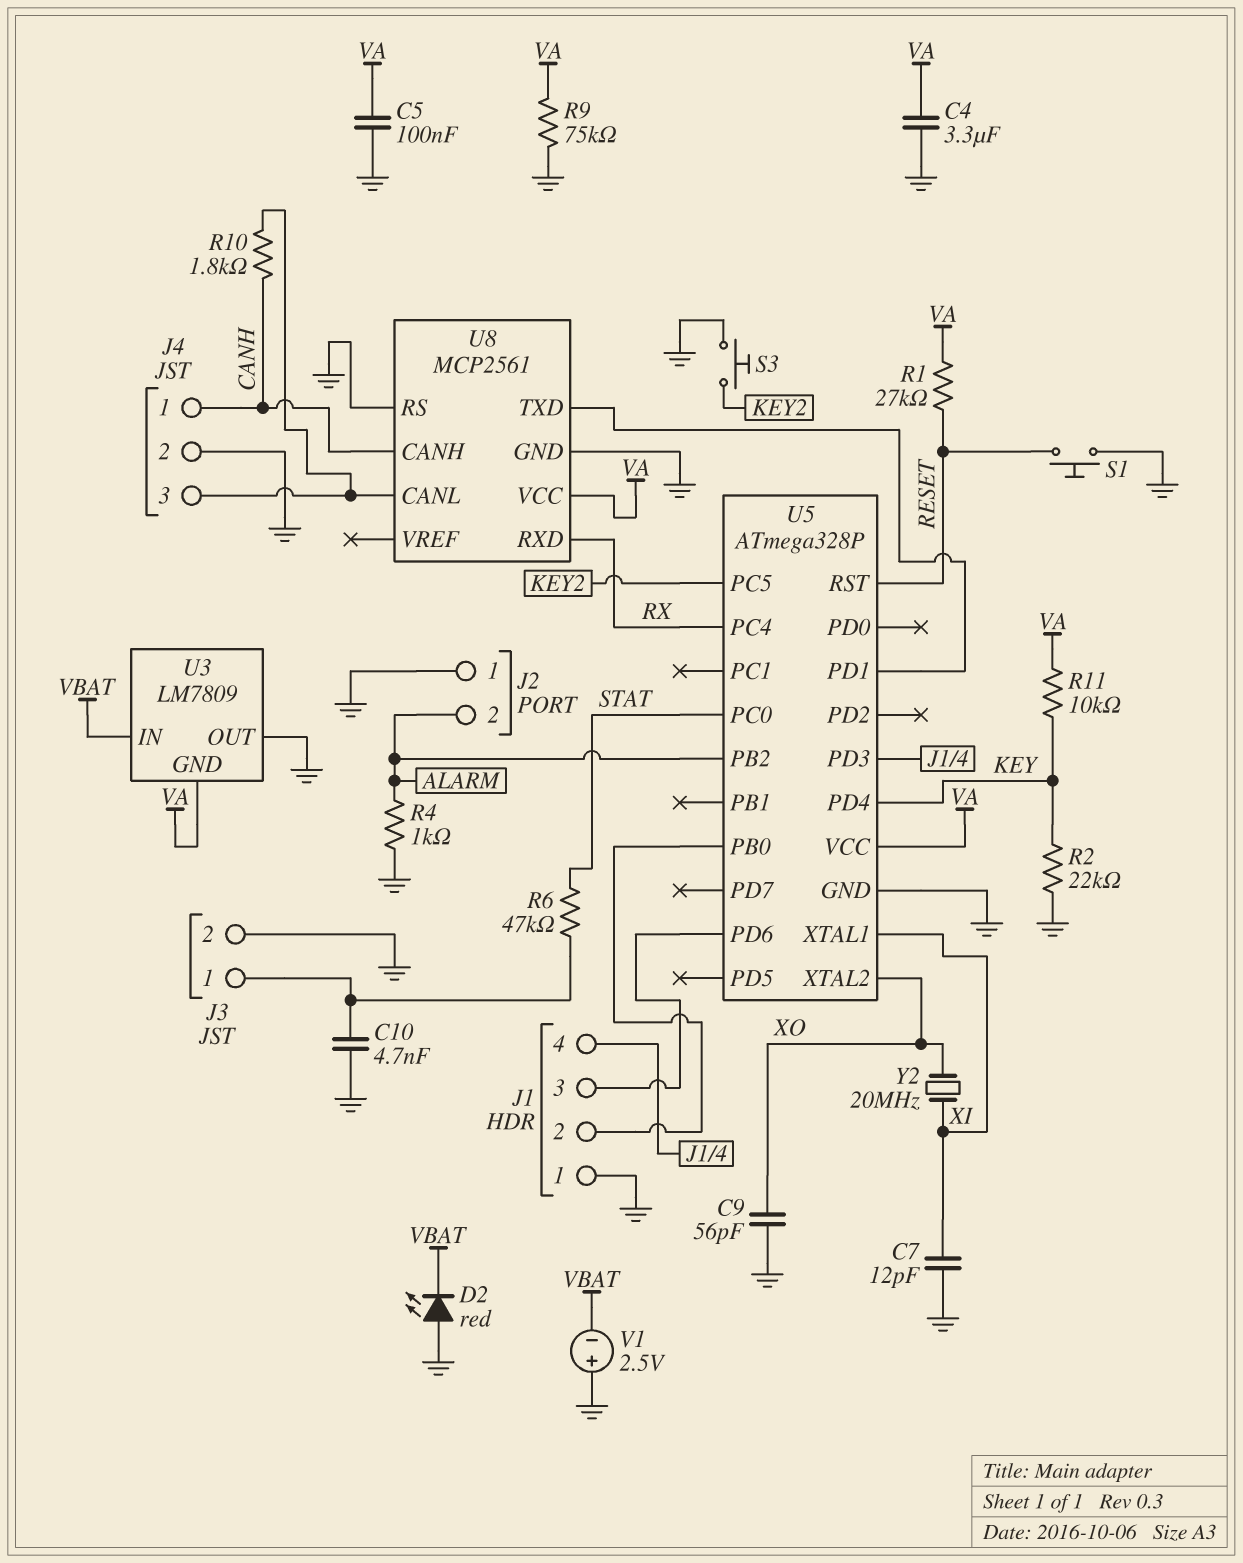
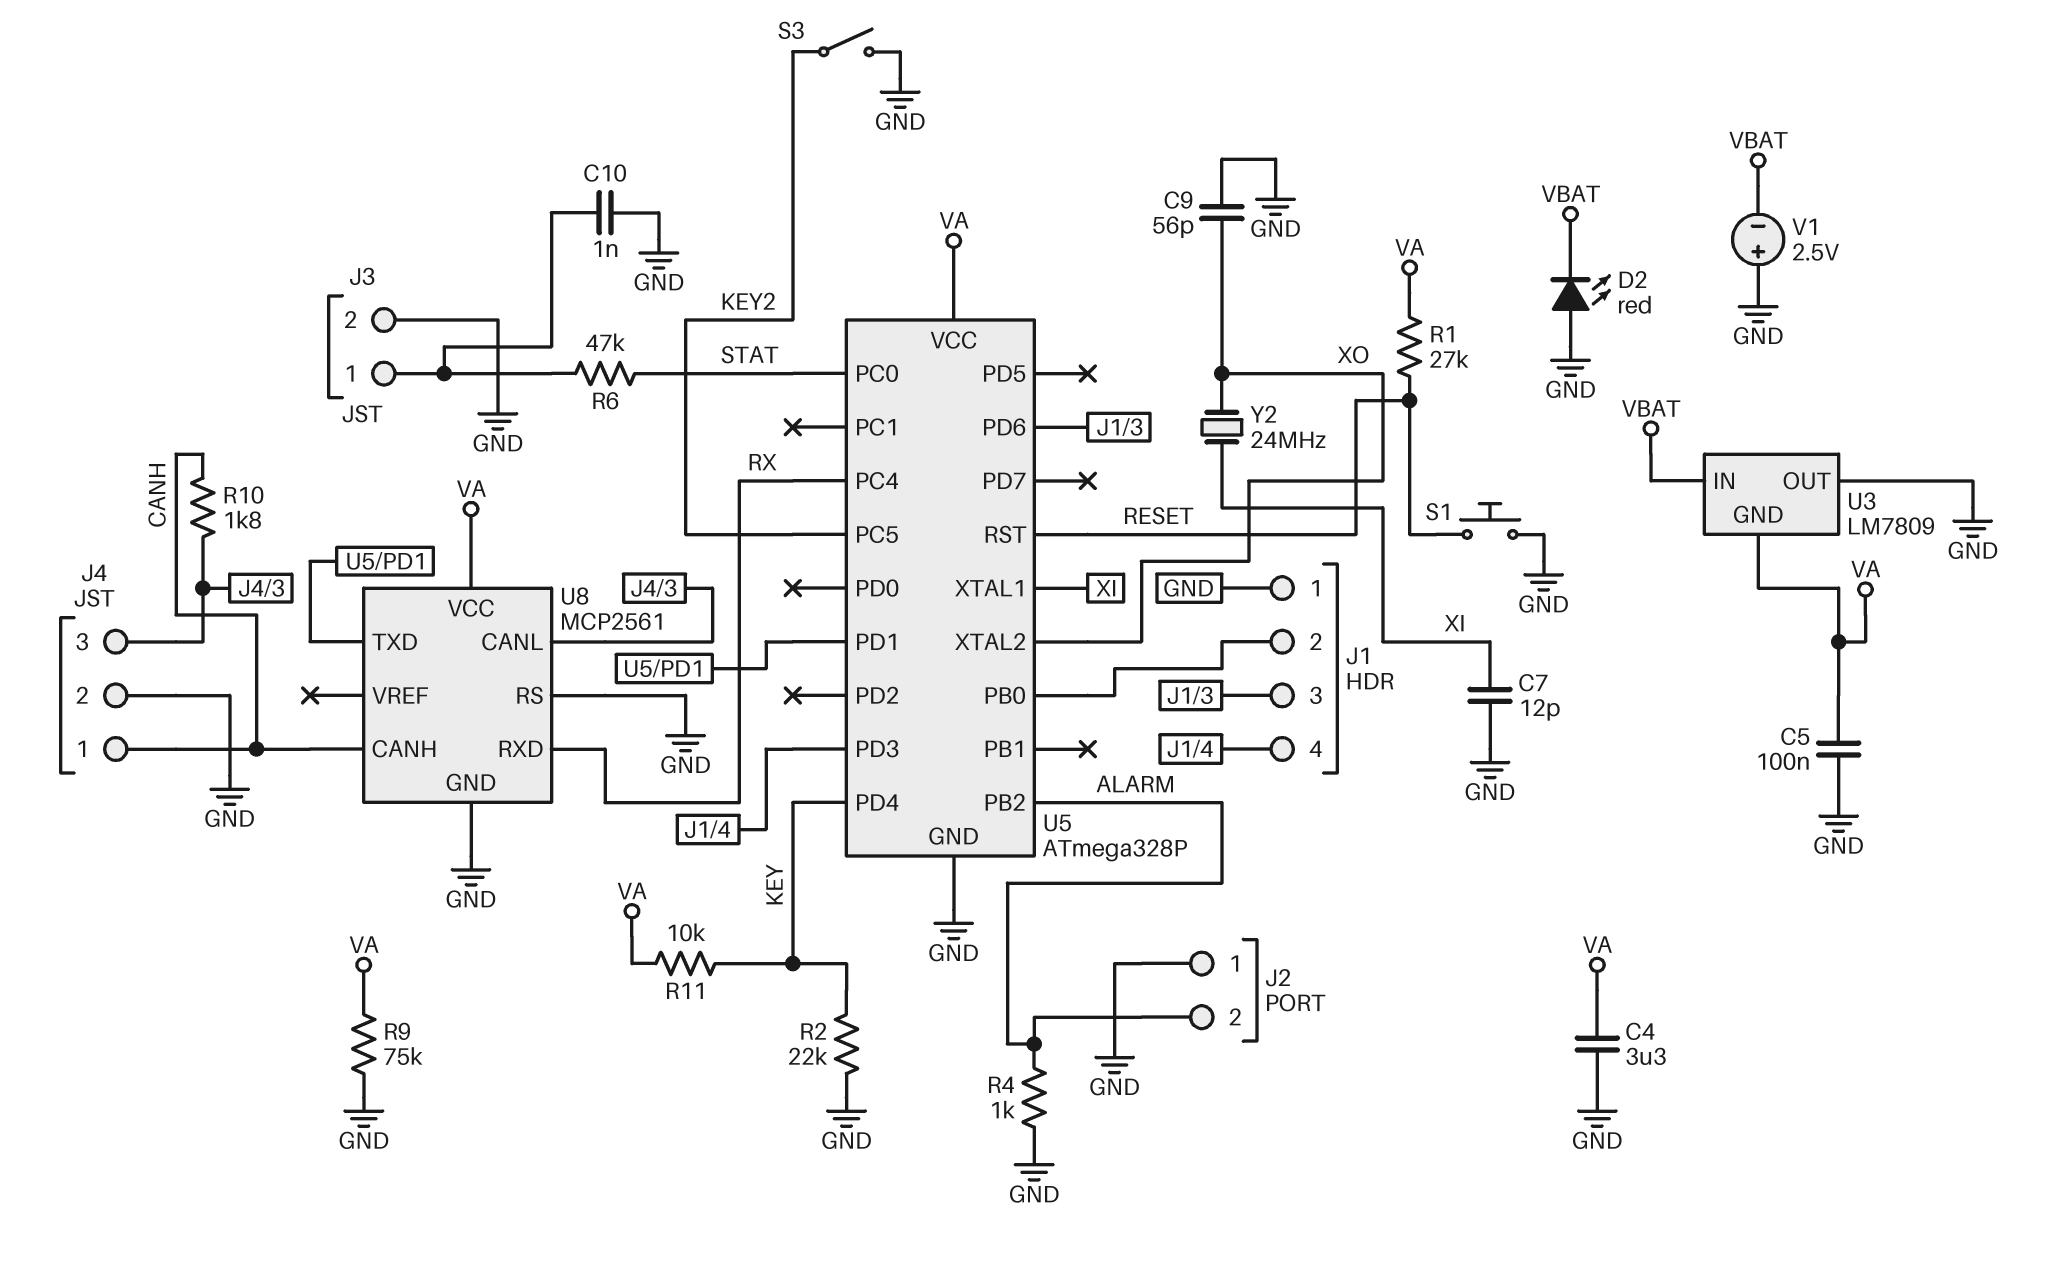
C10: 4.7nF (GND, J3/1) -> 1nF (GND, J3/1)
S3: button (GND, KEY2) -> switch (GND, KEY2)
Y2: 20MHz (XI, XO) -> 24MHz (XI, XO)

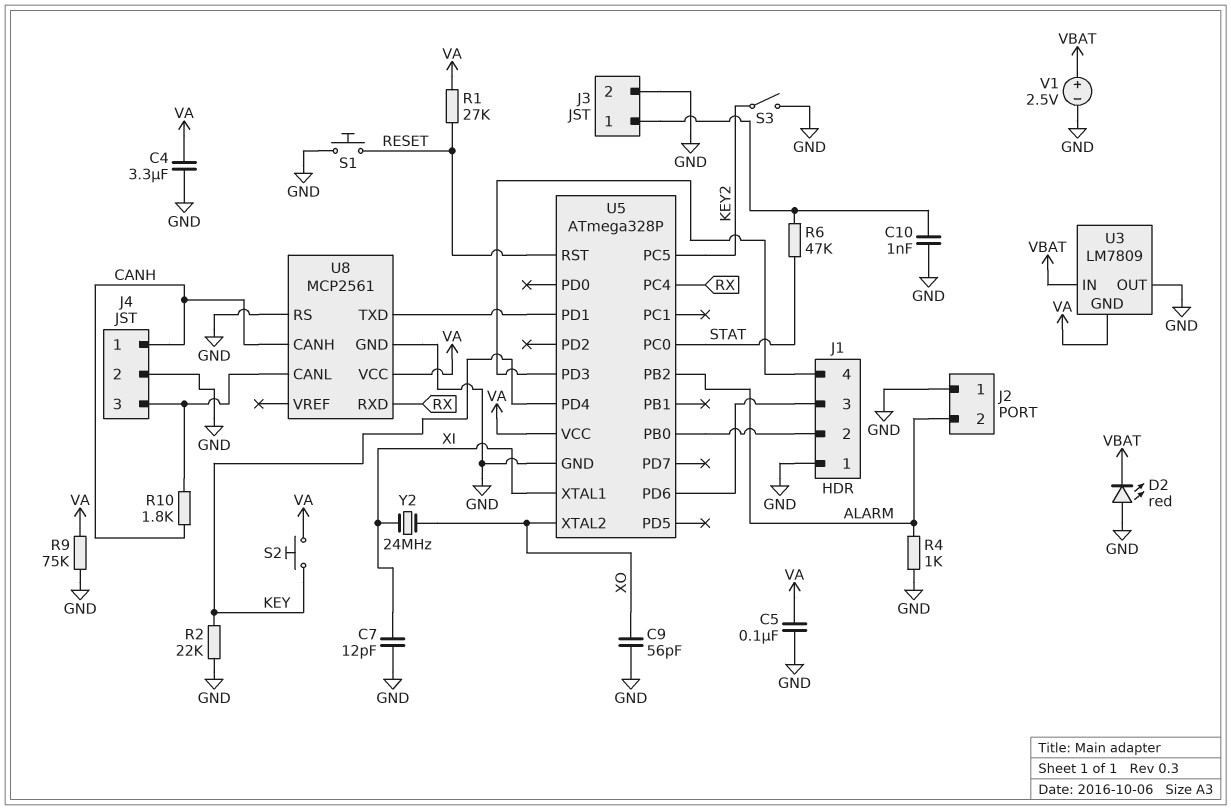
R11: 10k (KEY, VA) -> none
S2: none -> button (KEY, VA)
V1: 2.5V (plus GND, minus VBAT) -> 2.5V (plus VBAT, minus GND)

